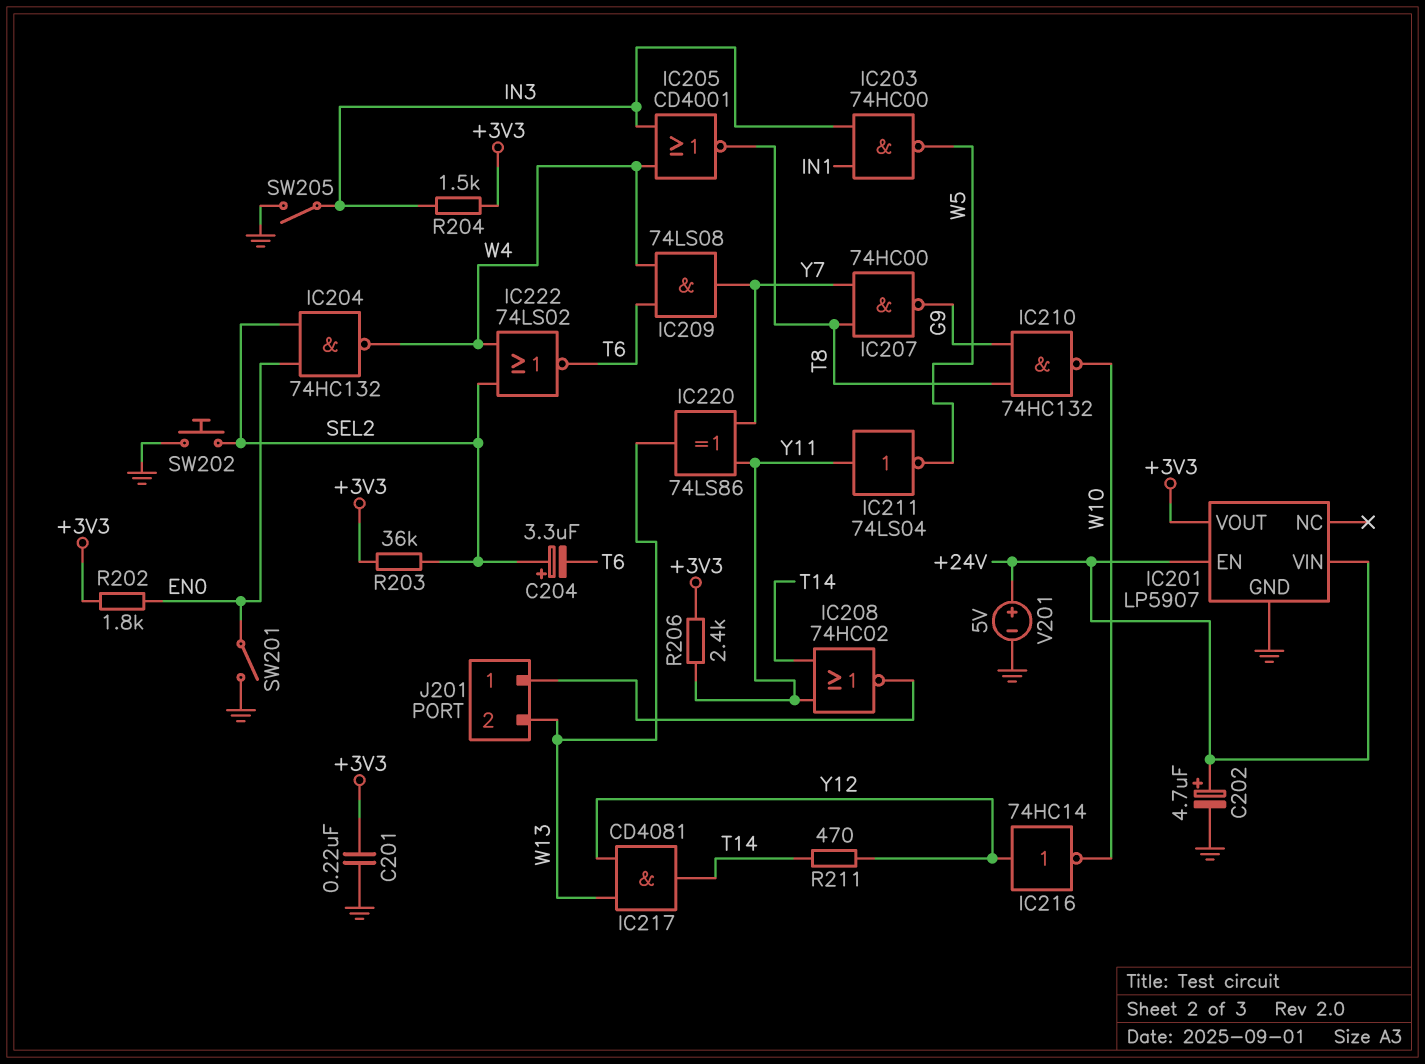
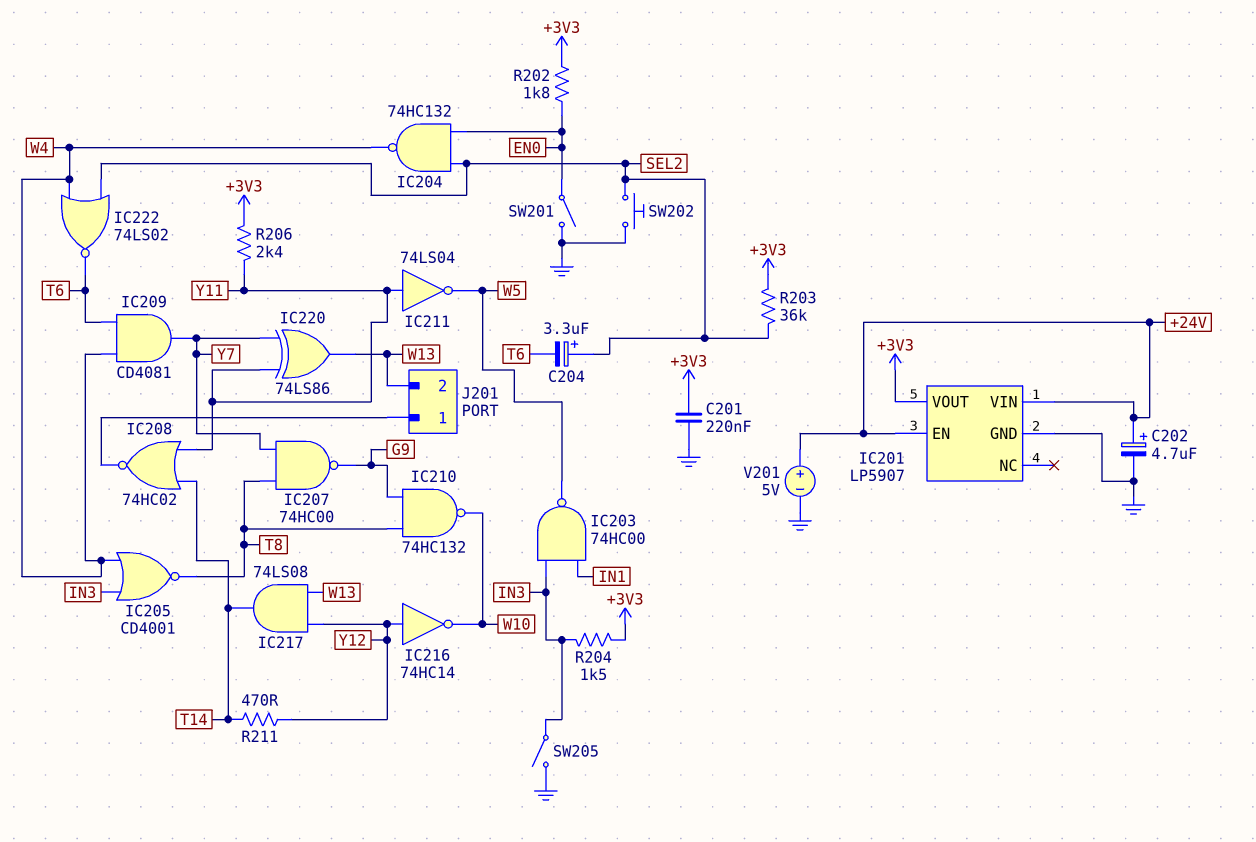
IC209: AND 74LS08 (in T6, in W4, out Y7) -> AND CD4081 (in T6, in W4, out Y7)
IC217: AND CD4081 (in W13, in Y12, out T14) -> AND 74LS08 (in W13, in Y12, out T14)

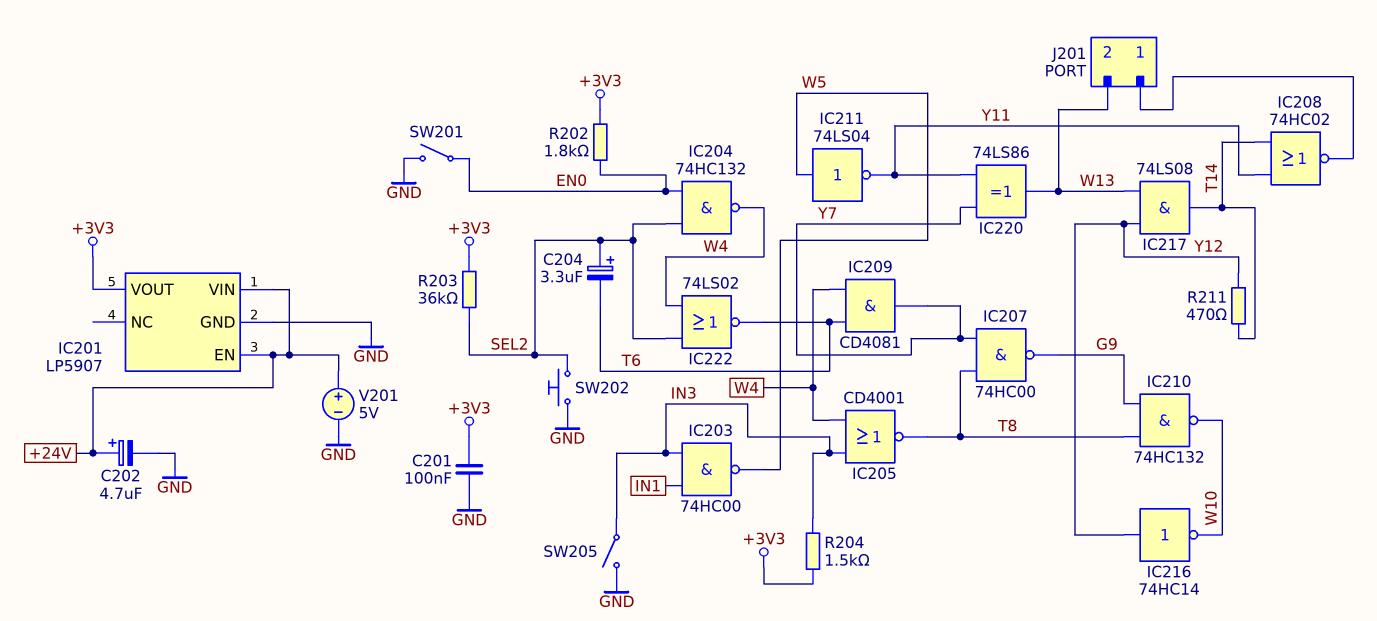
C201: 220nF (+3V3, GND) -> 100nF (+3V3, GND)
IC211: NOT 74LS04 (in Y11, out W5) -> NOT 74LS04 (in W5, out Y11)
R206: 2.4k (+3V3, Y11) -> none

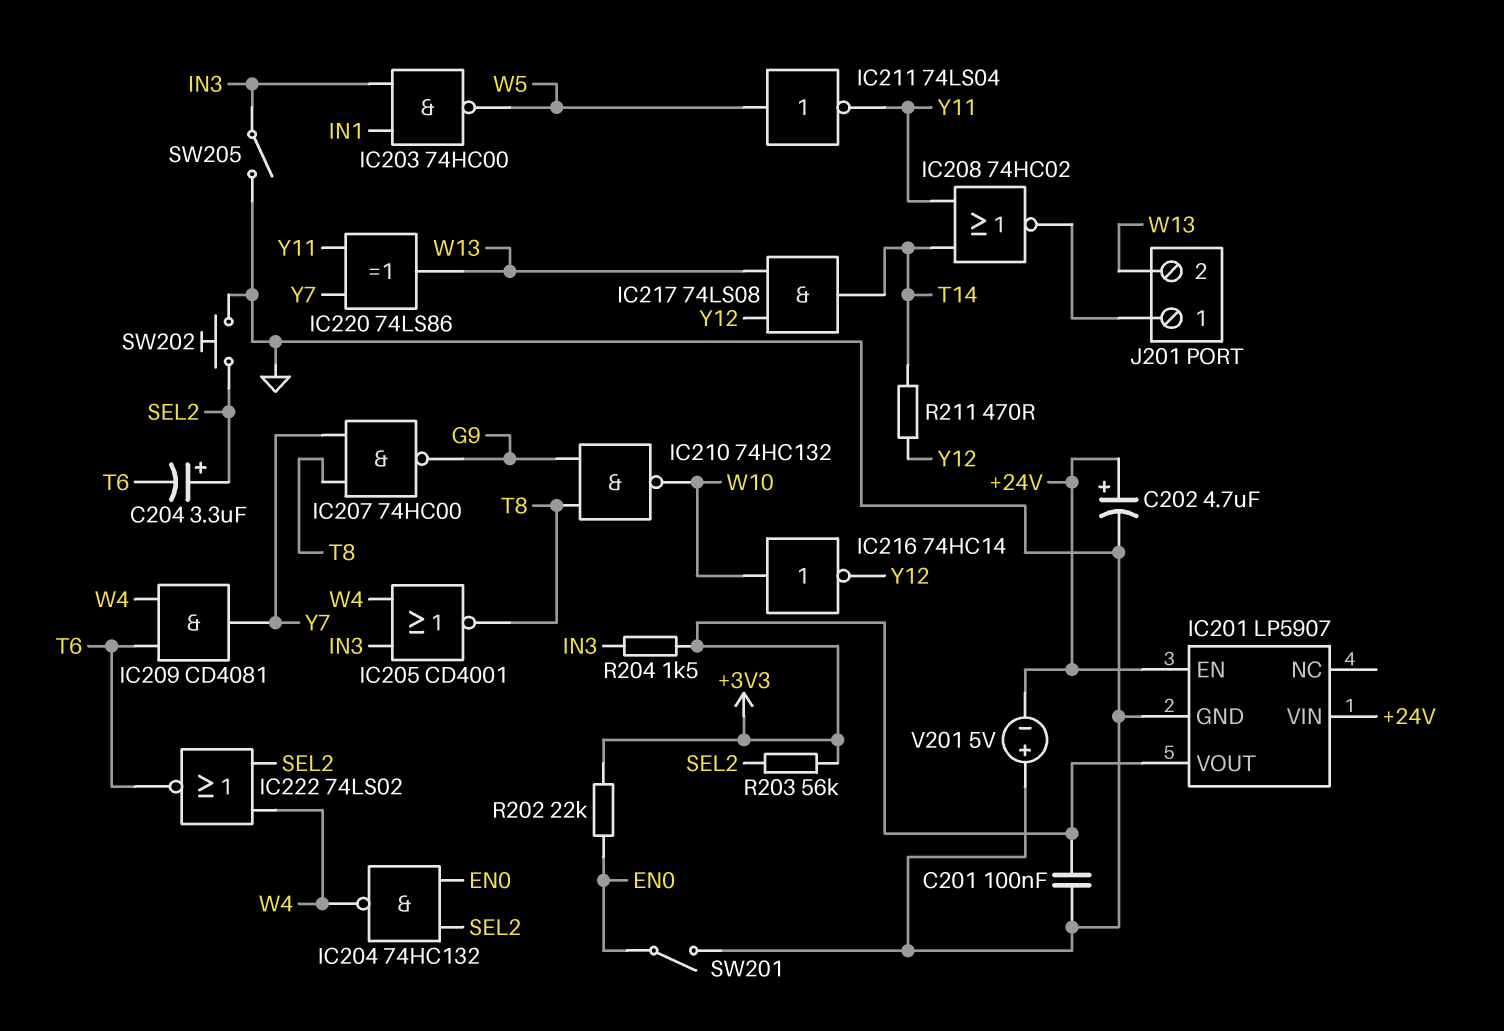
IC216: NOT 74HC14 (in Y12, out W10) -> NOT 74HC14 (in W10, out Y12)
R202: 1.8k (+3V3, EN0) -> 22k (+3V3, EN0)
R203: 36k (+3V3, SEL2) -> 56k (+3V3, SEL2)
V201: 5V (plus +24V, minus GND) -> 5V (plus GND, minus +24V)

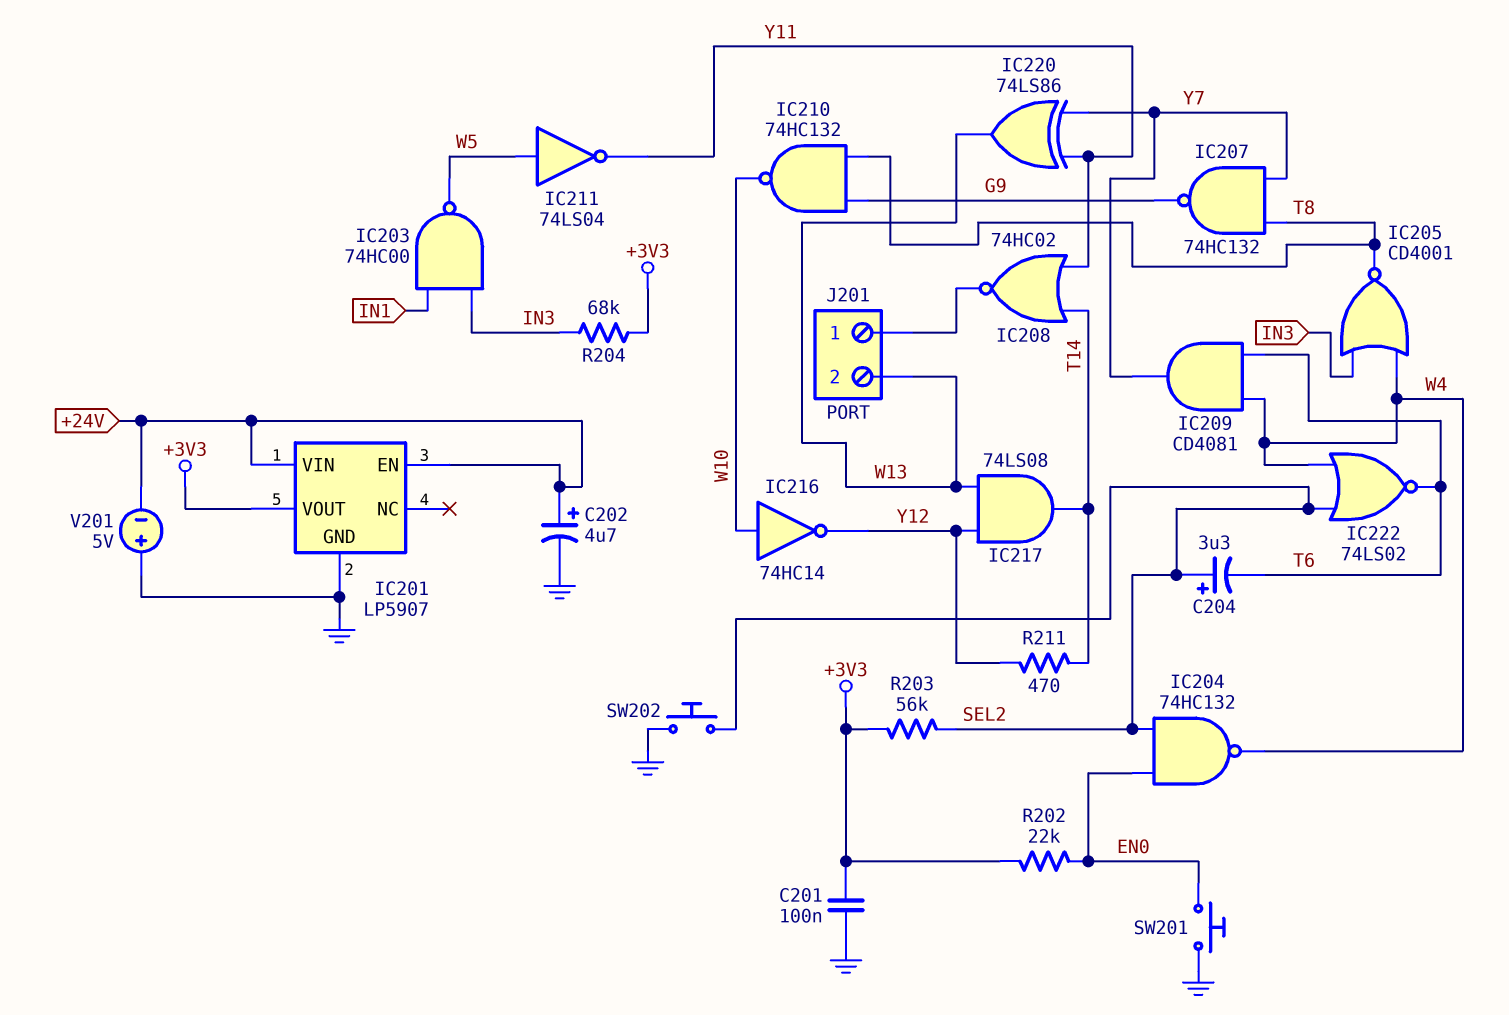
IC207: NAND 74HC00 (in T8, in Y7, out G9) -> NAND 74HC132 (in T8, in Y7, out G9)
R204: 1.5k (+3V3, IN3) -> 68k (+3V3, IN3)
SW201: switch (EN0, GND) -> button (EN0, GND)
SW205: switch (GND, IN3) -> none

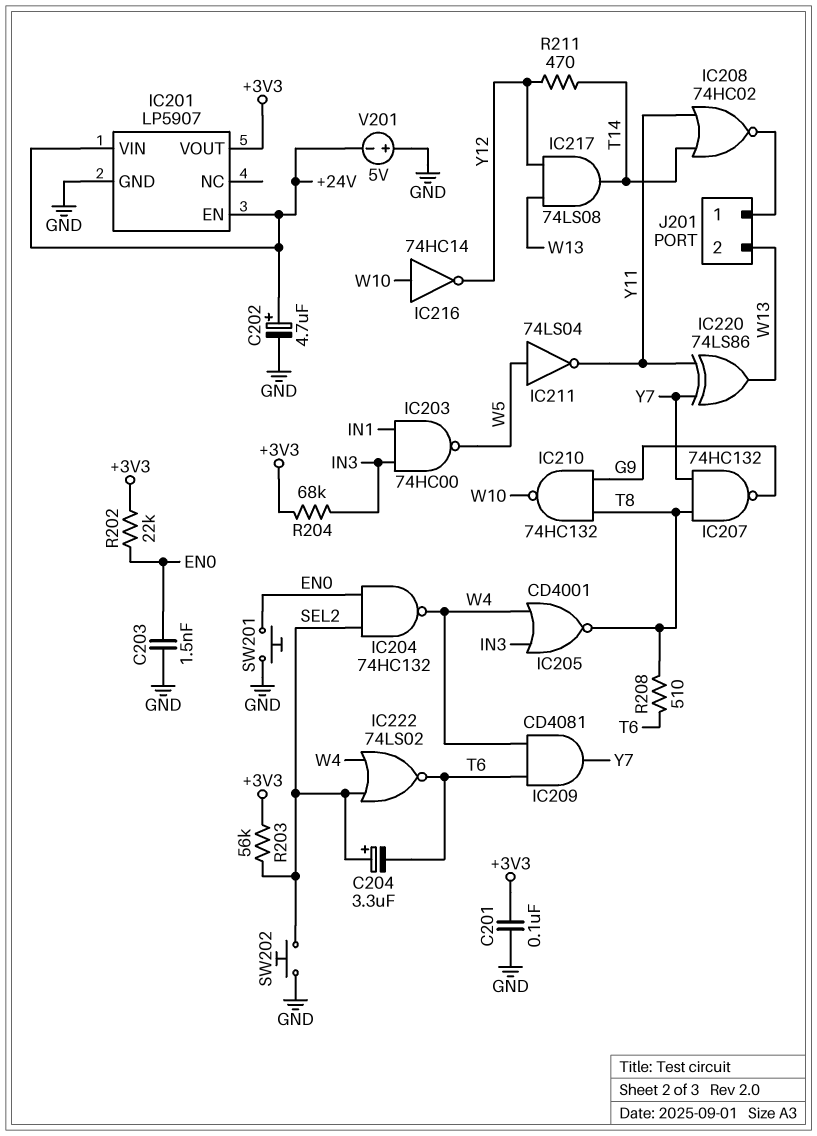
C203: none -> 1.5nF (EN0, GND)
R208: none -> 510 (T6, T8)

